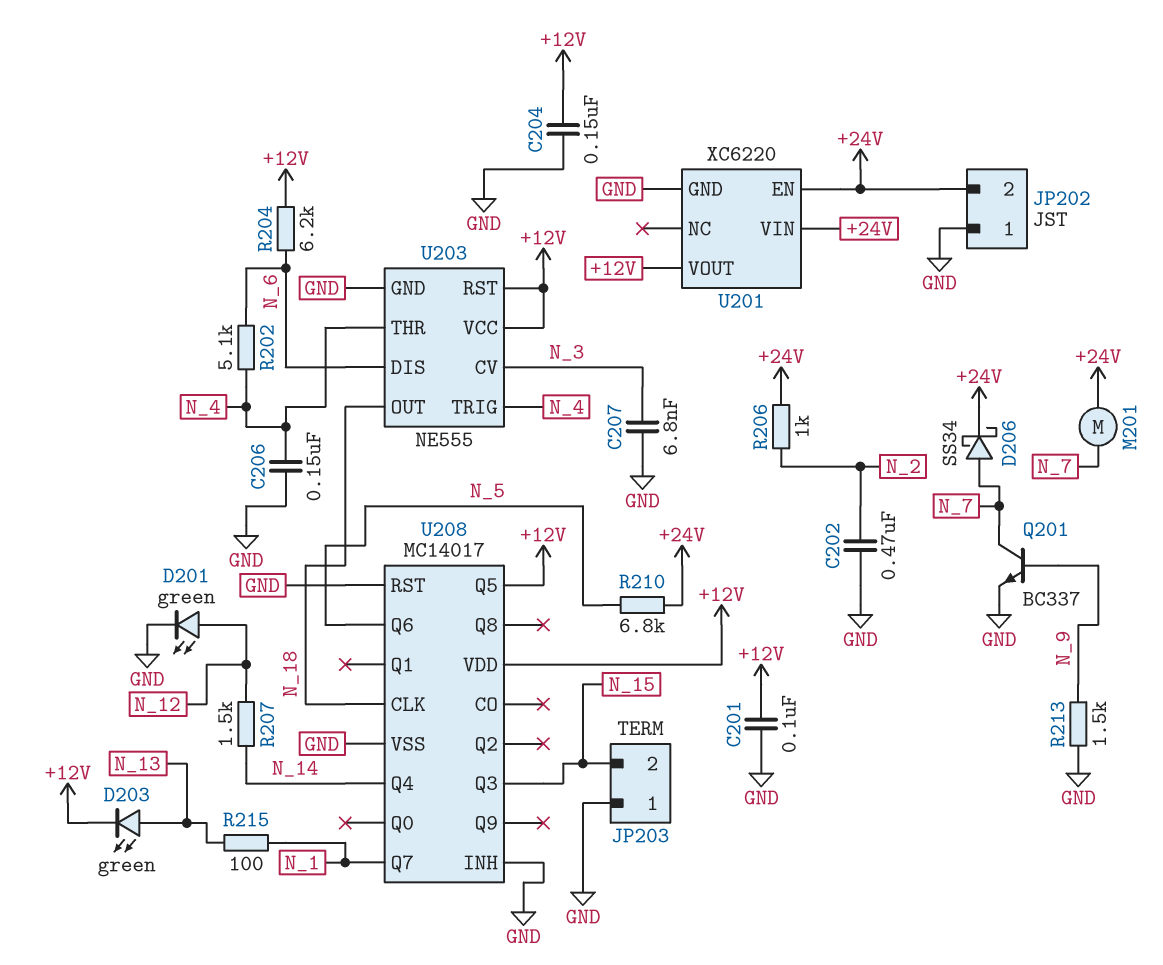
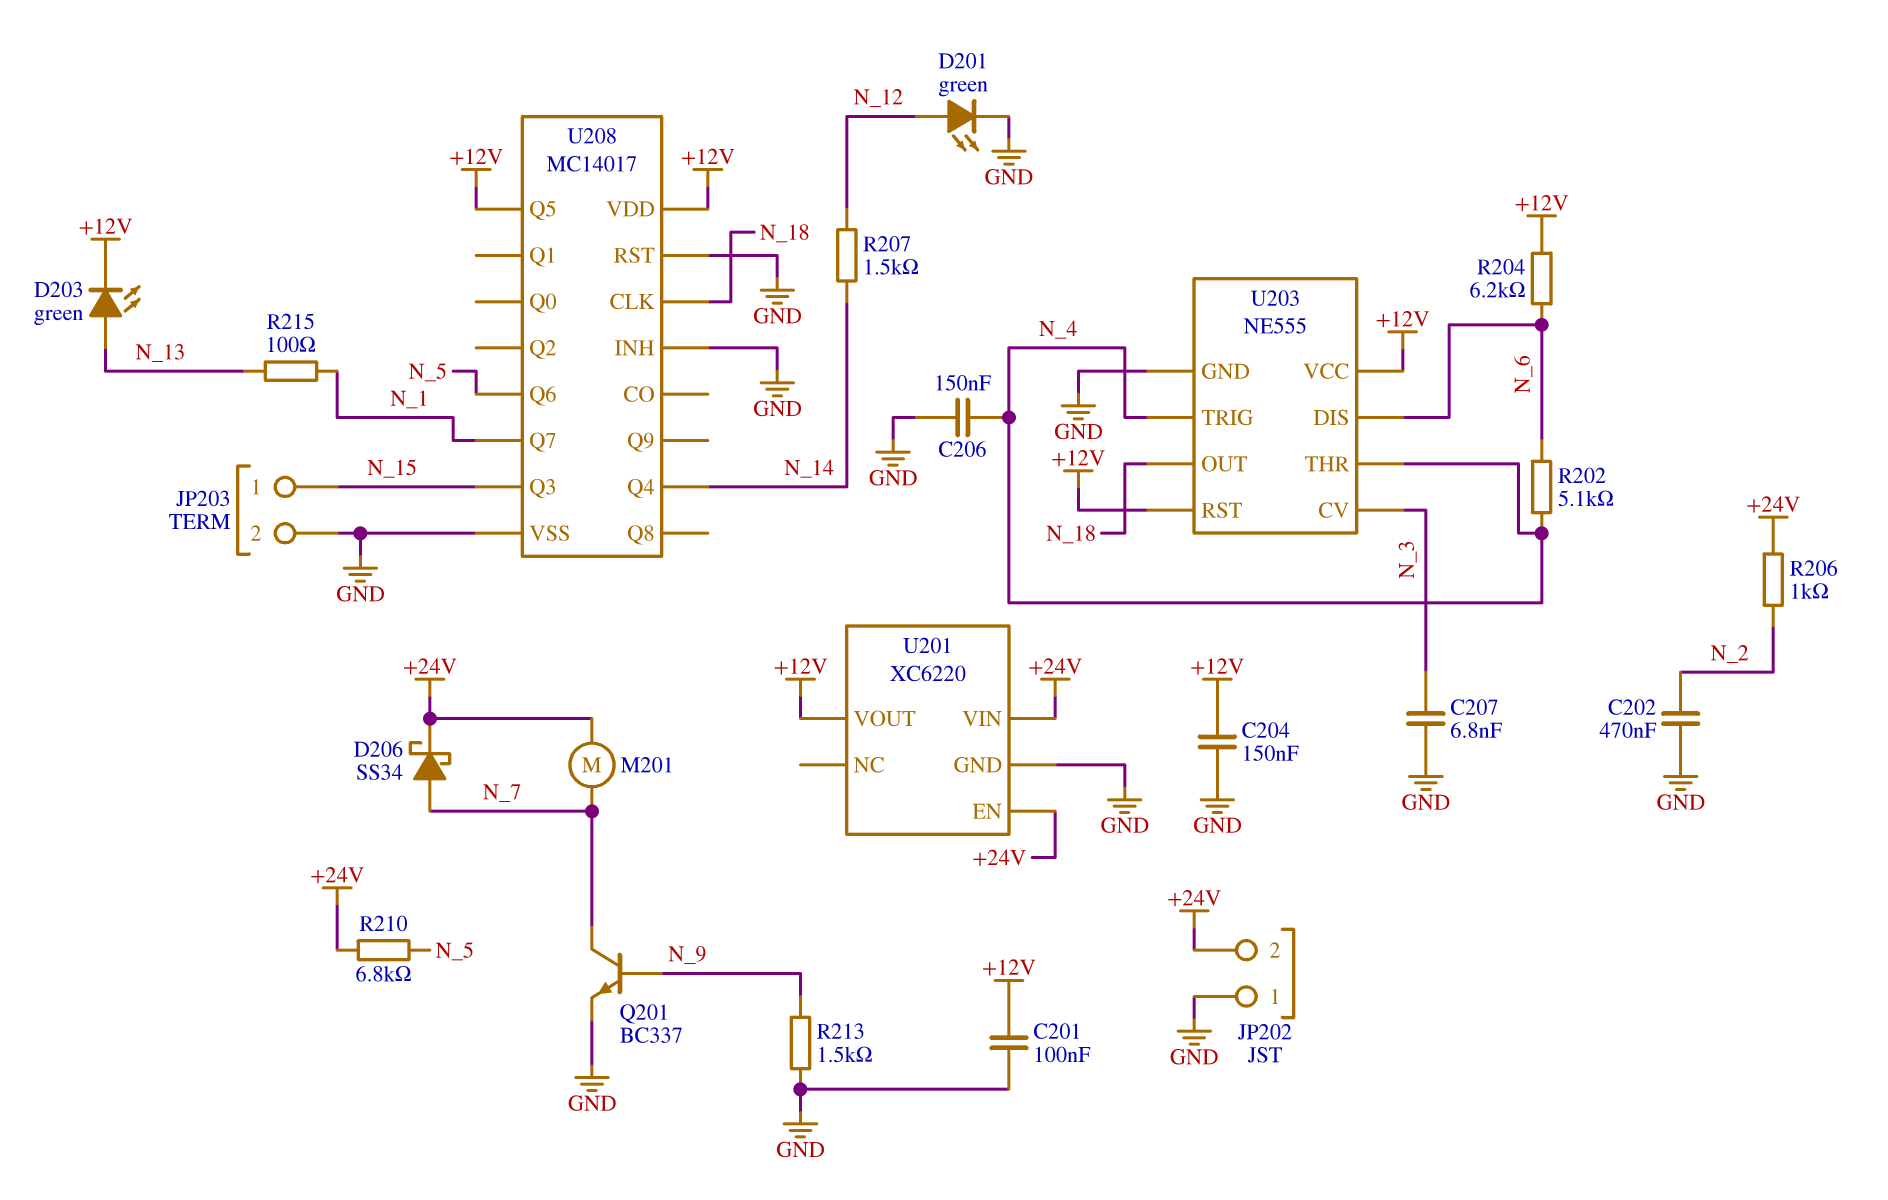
JP203 pin 1: GND -> N_15
JP203 pin 2: N_15 -> GND

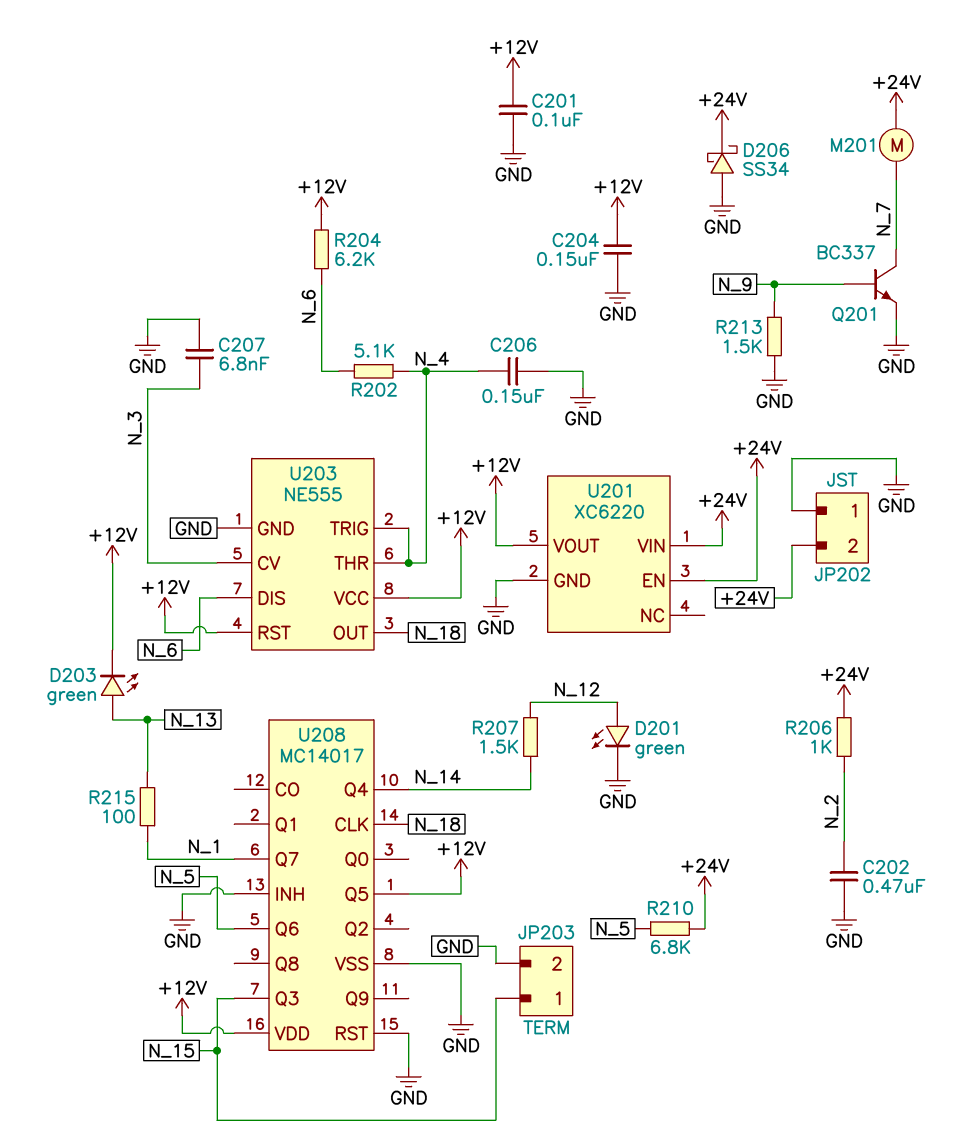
D206: schottky SS34 (A N_7, K +24V) -> schottky SS34 (A GND, K +24V)

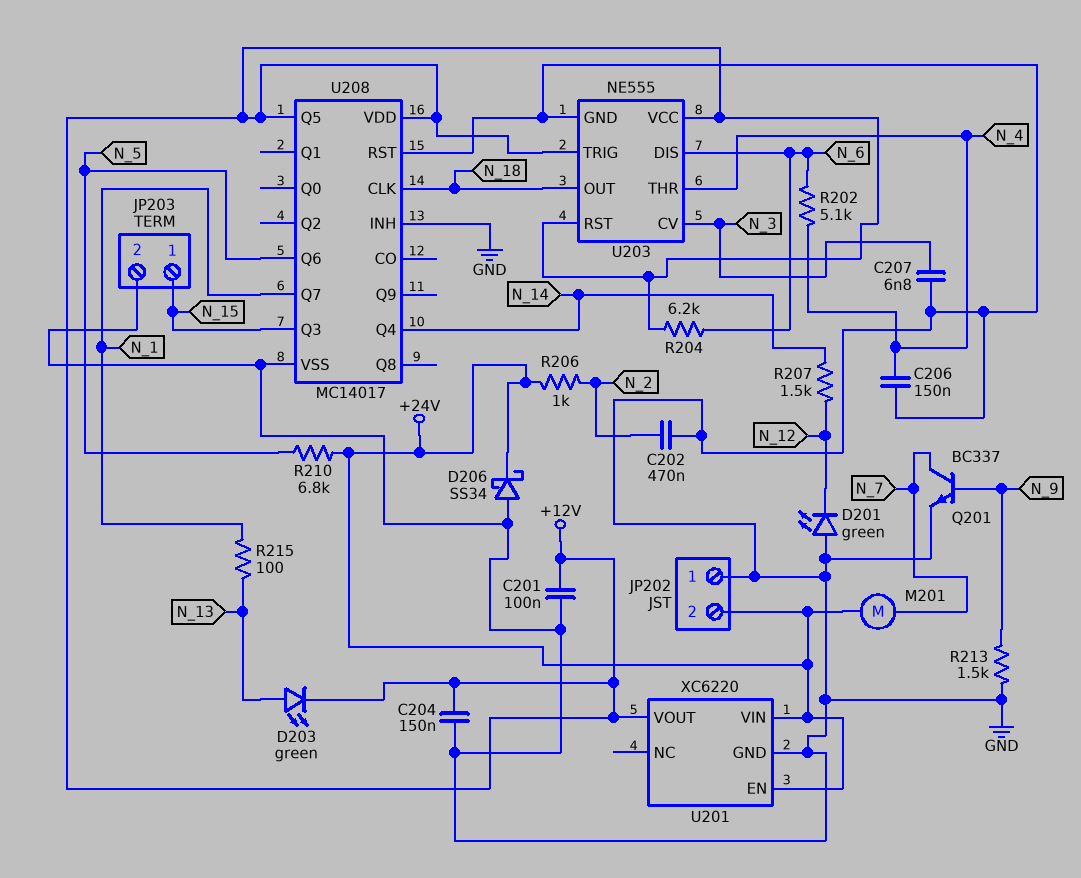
D201: LED green (A N_12, K GND) -> LED green (A GND, K N_12)
U203 pin TRIG: N_4 -> +12V

